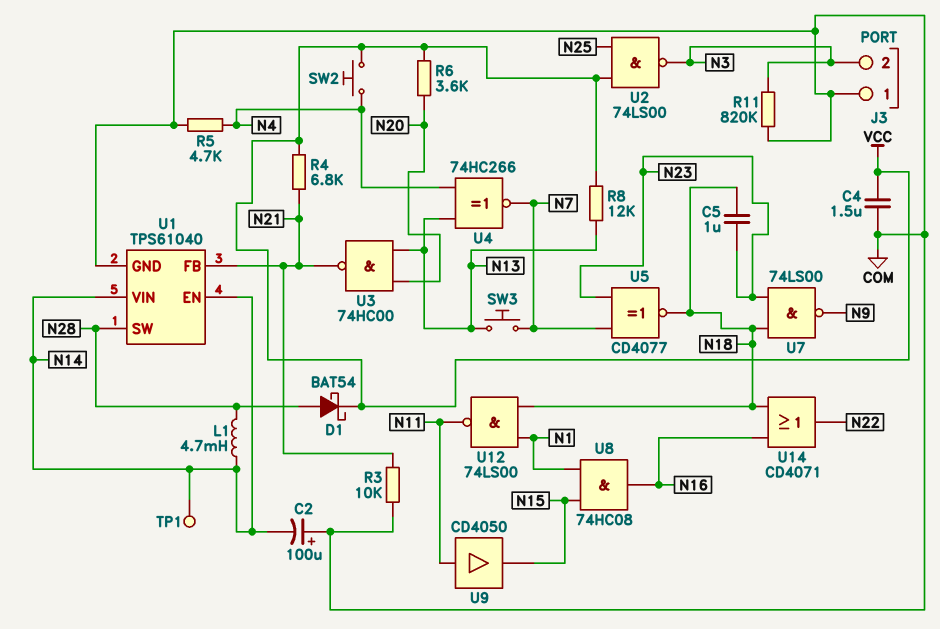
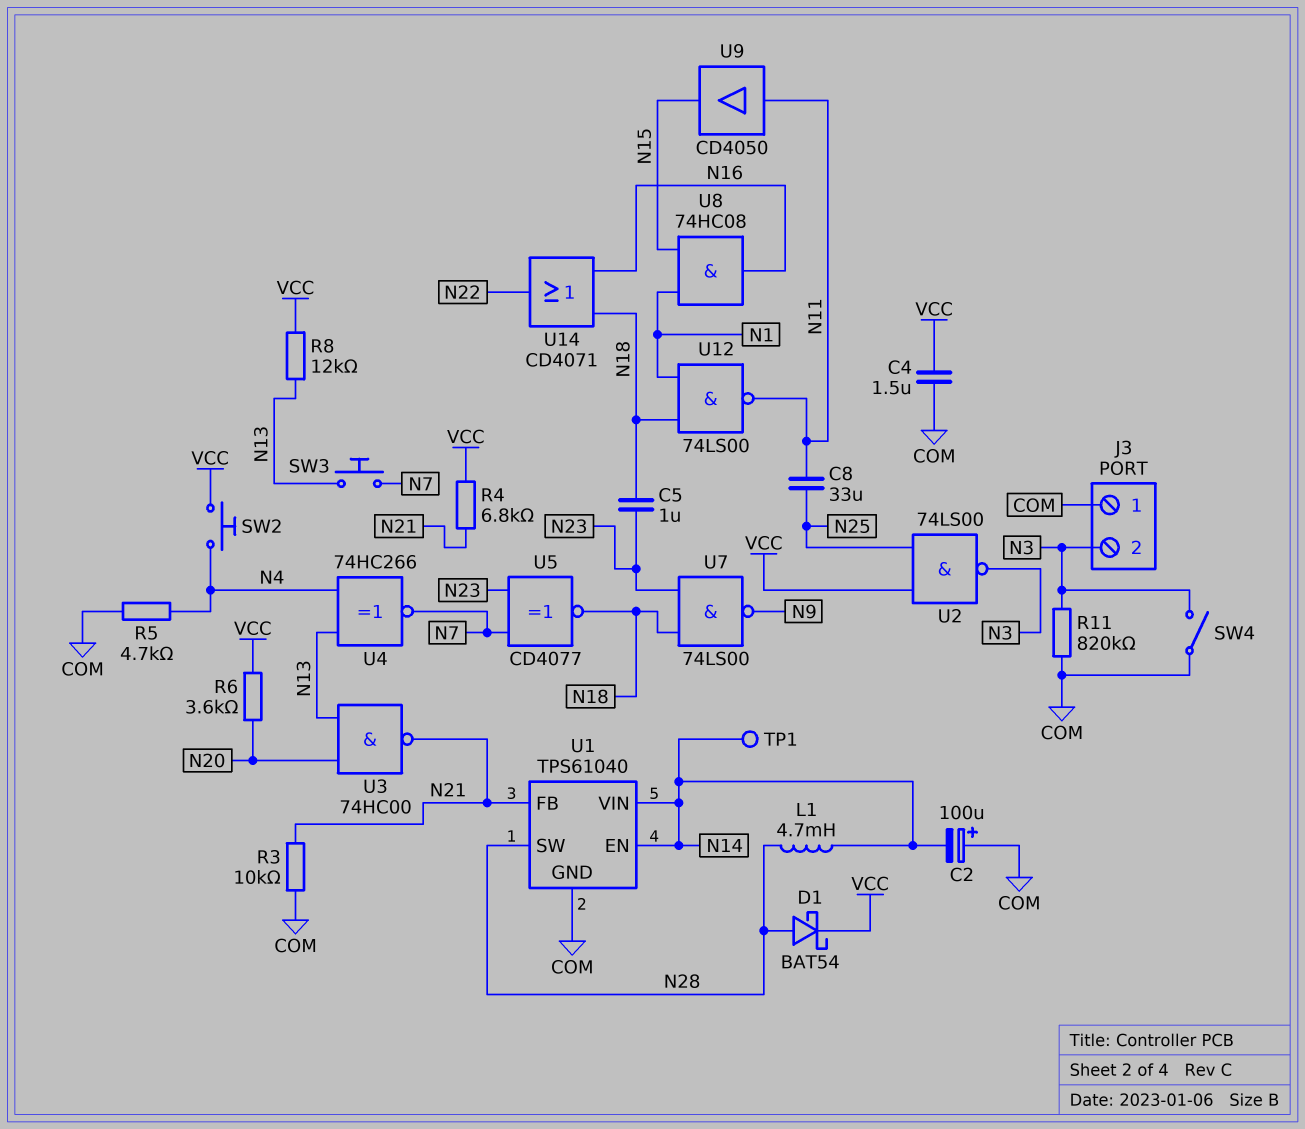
C8: none -> 33uF (N11, N25)
SW4: none -> switch (COM, N3)

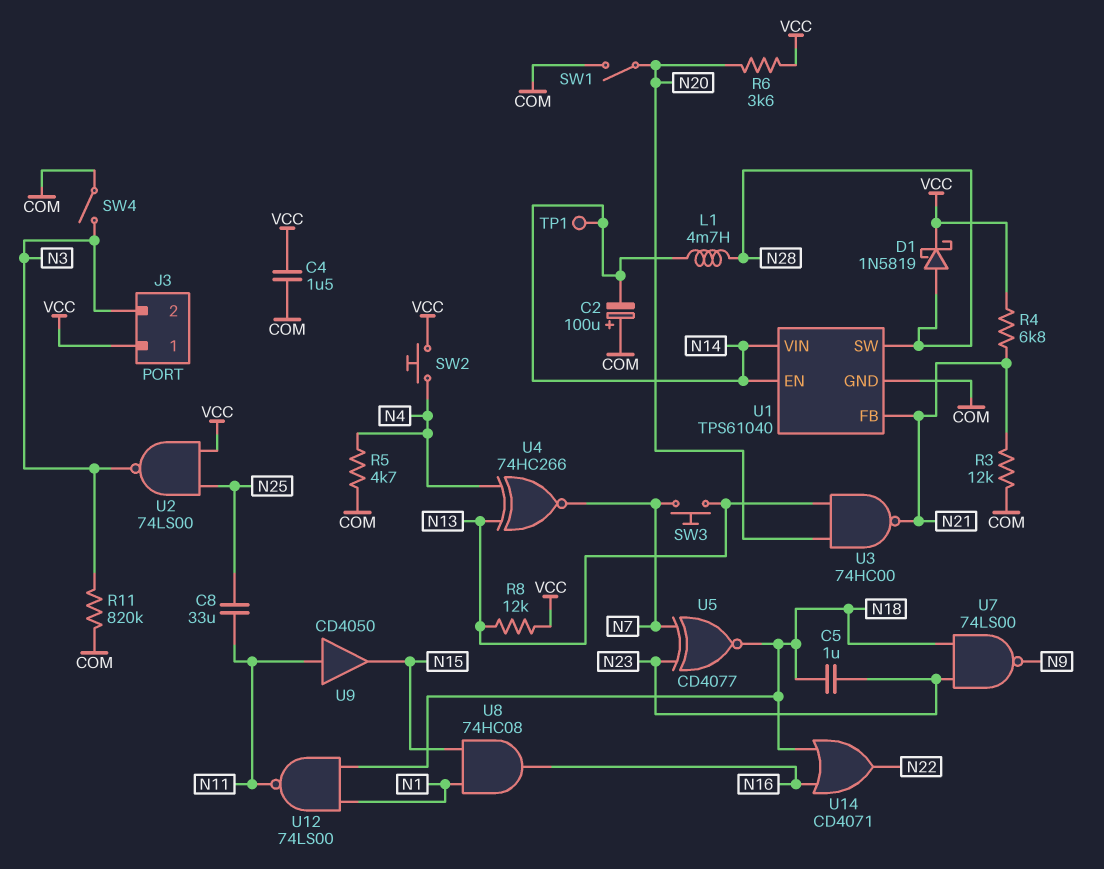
D1: schottky BAT54 (A N28, K VCC) -> schottky 1N5819 (A N28, K VCC)
J3 pin 1: COM -> VCC
R3: 10k (COM, N21) -> 12k (COM, N21)
SW1: none -> switch (COM, N20)

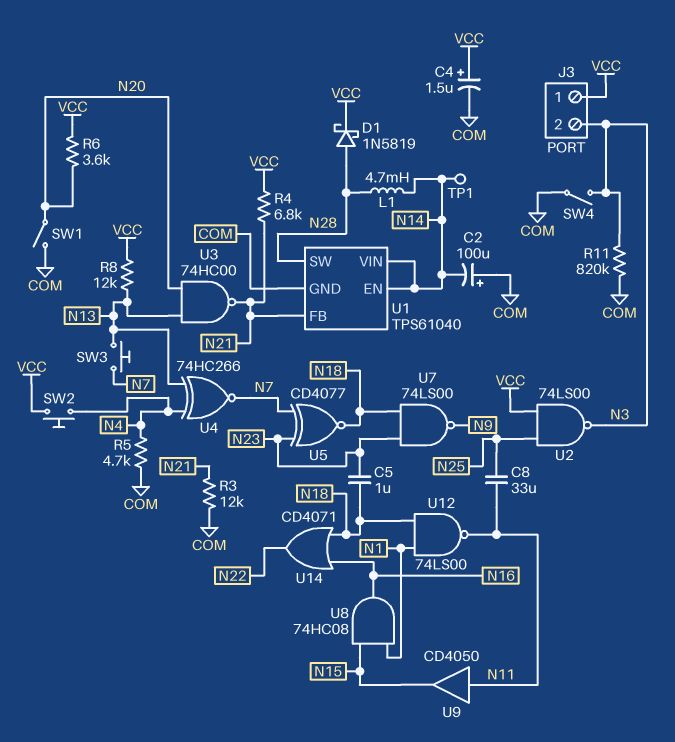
C4: 1.5uF (COM, VCC) -> 1.5uF (plus VCC, minus COM)

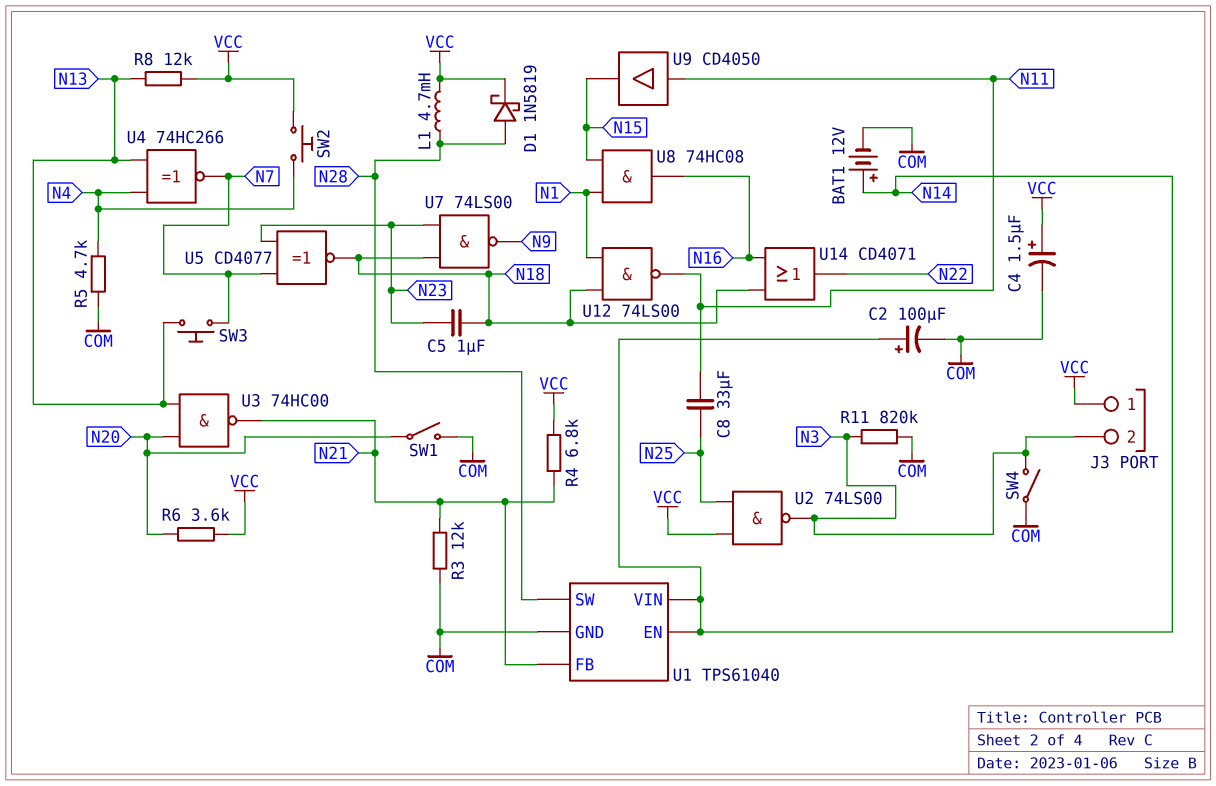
BAT1: none -> 12V (plus N14, minus COM)
C2: 100uF (plus COM, minus N14) -> 100uF (plus N14, minus COM)
L1: 4.7mH (N14, N28) -> 4.7mH (N28, VCC)
TP1: test point (N14) -> none

